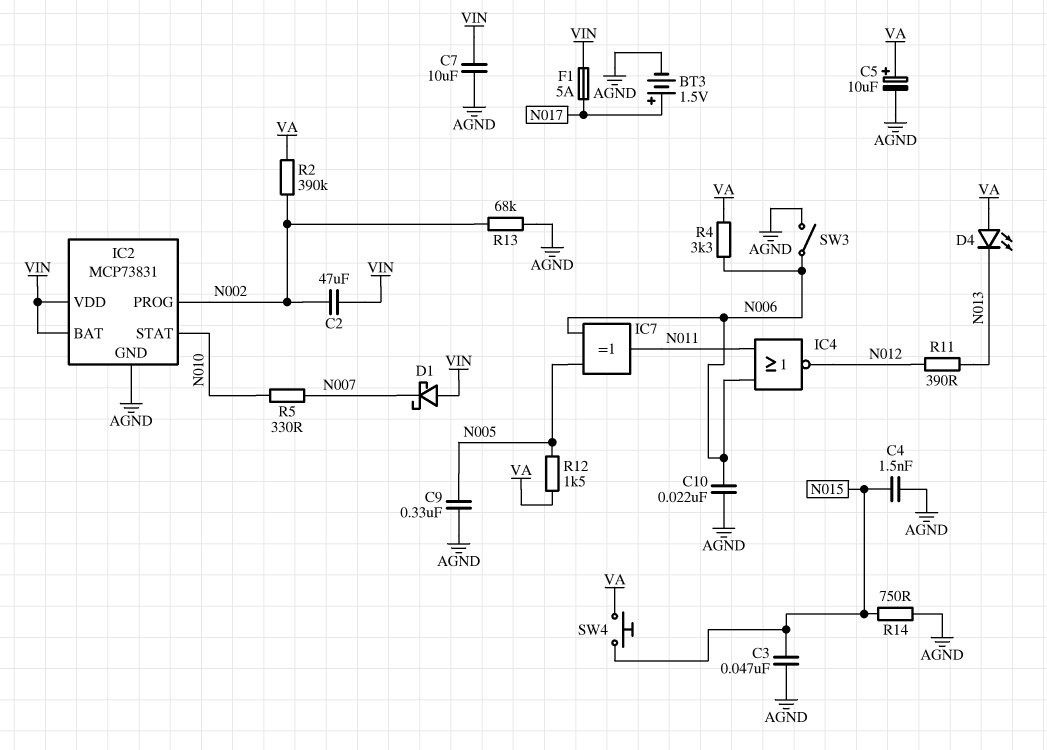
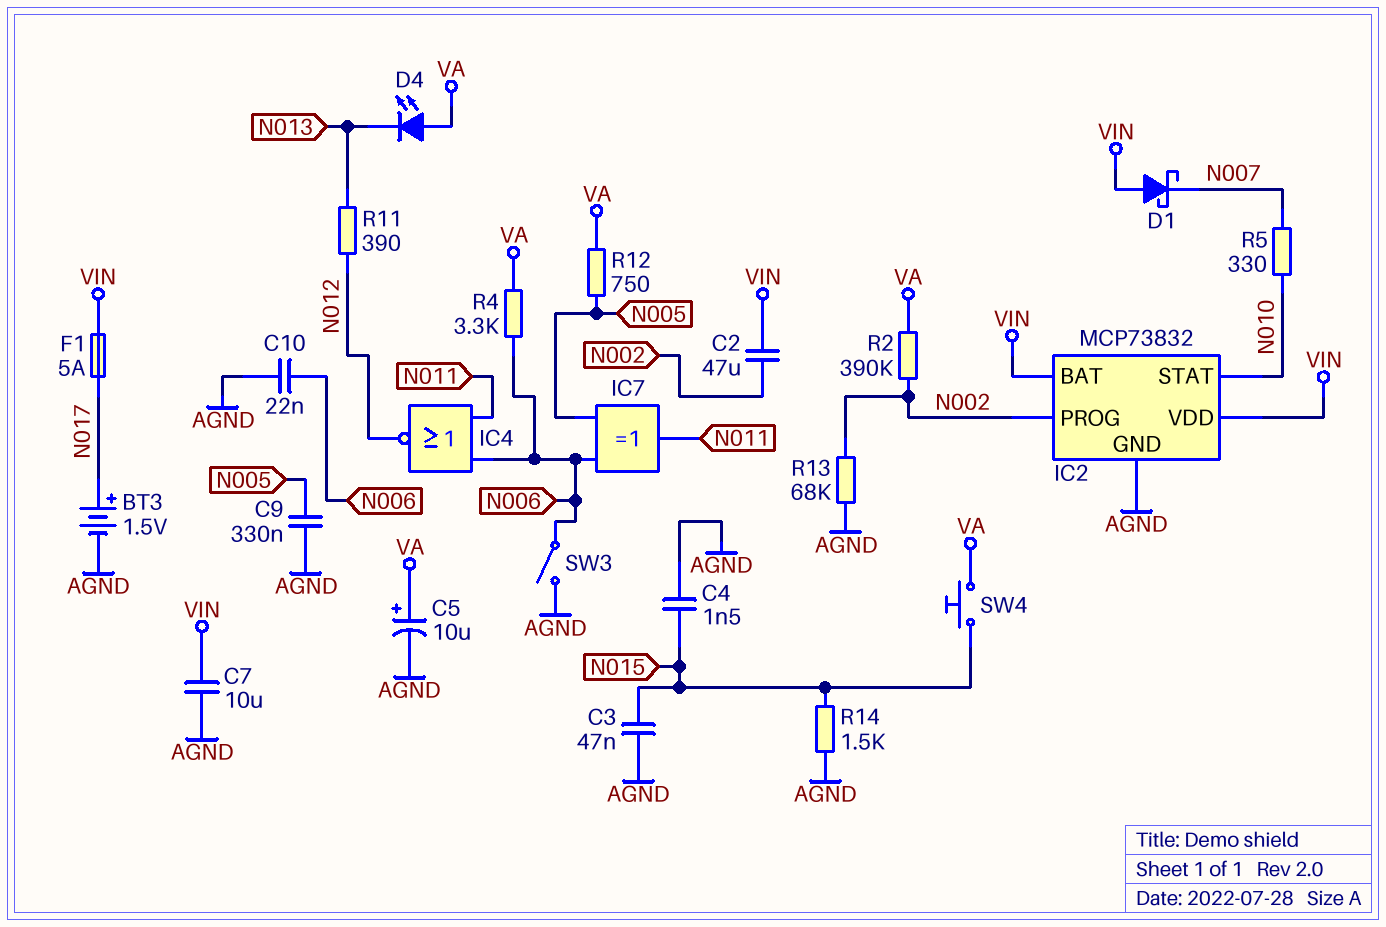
IC2: MCP73831 -> MCP73832
R12: 1.5k (N005, VA) -> 750 (N005, VA)
R14: 750 (AGND, N015) -> 1.5k (AGND, N015)

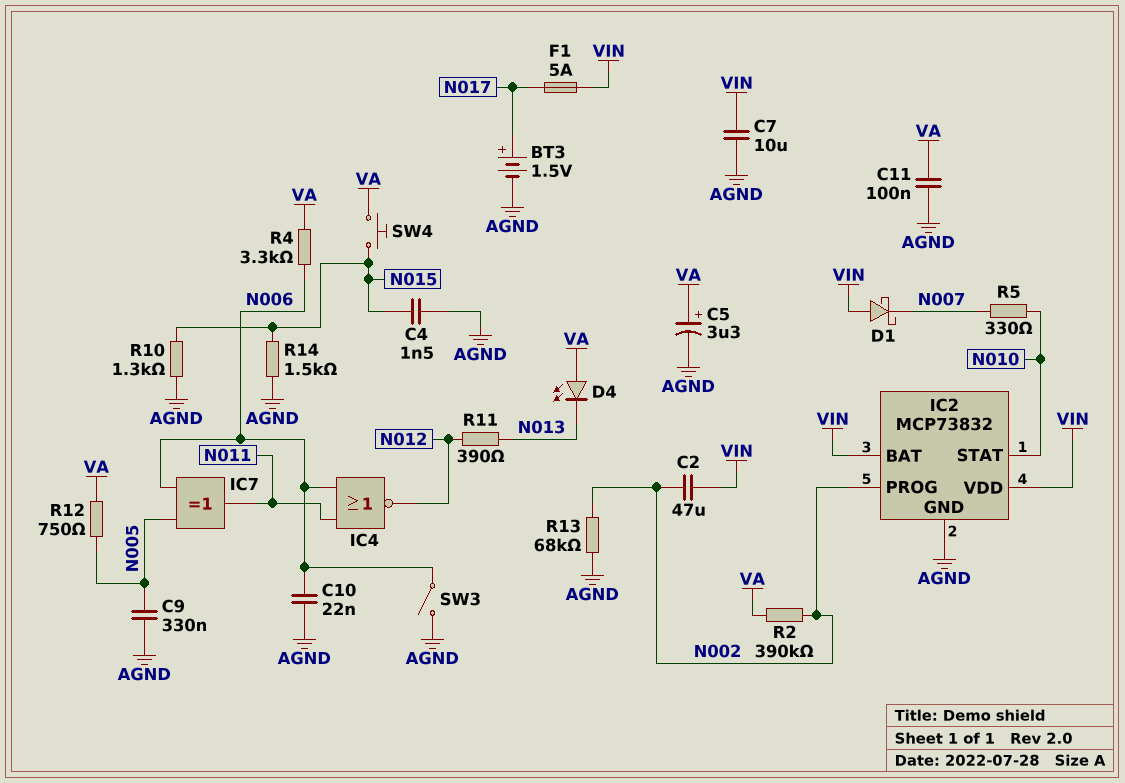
C3: 47nF (AGND, N015) -> none
C5: 10uF (plus VA, minus AGND) -> 3.3uF (plus VA, minus AGND)
C11: none -> 100nF (AGND, VA)
R10: none -> 1.3k (AGND, N015)

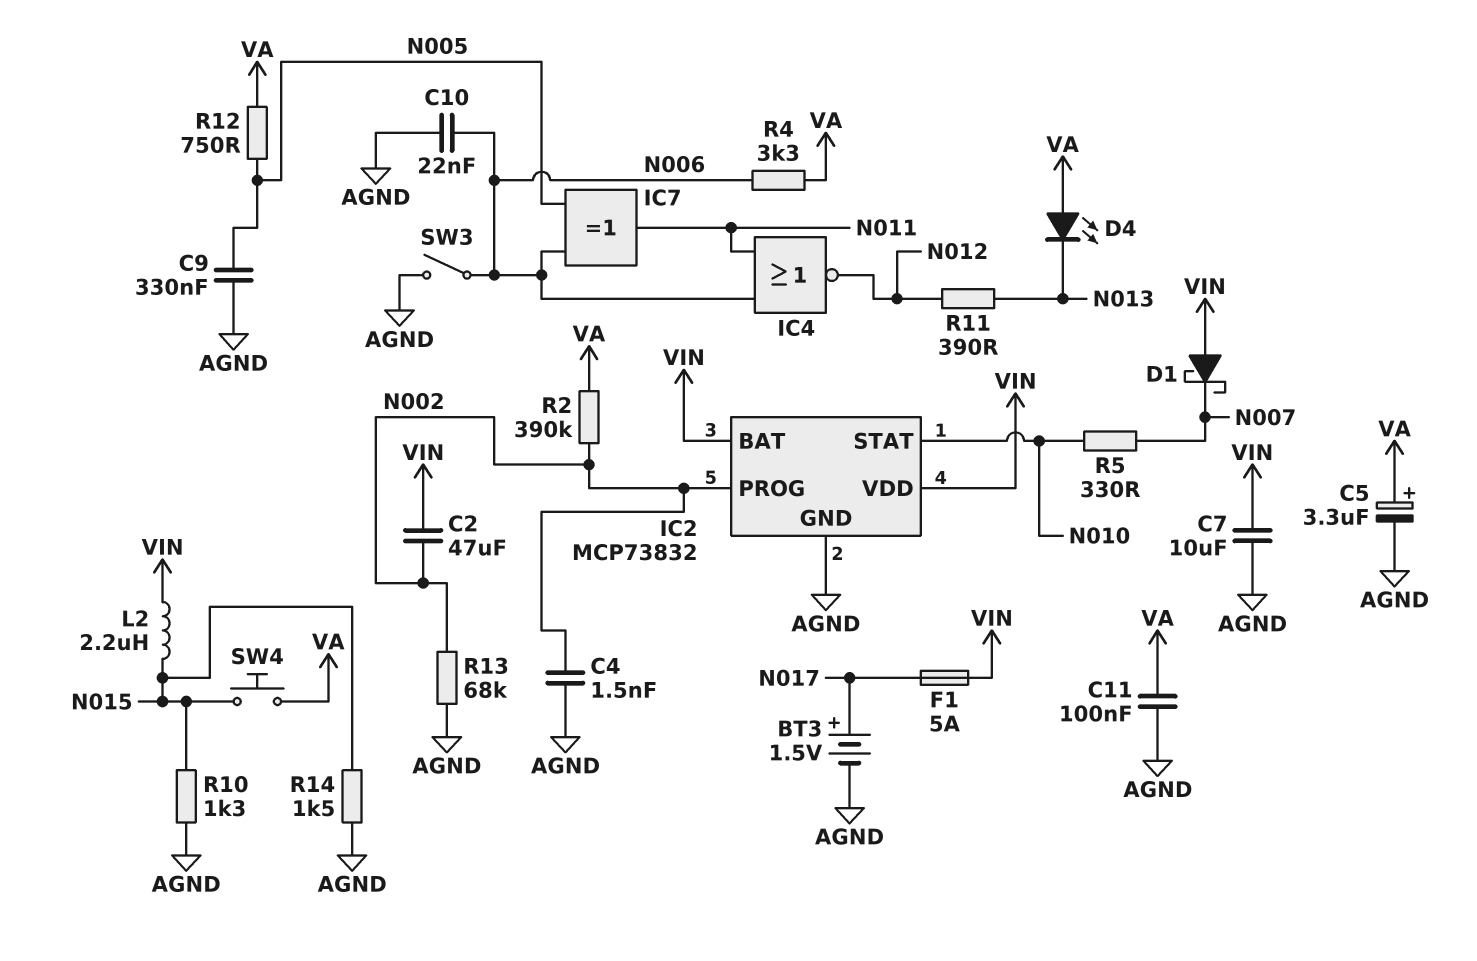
C4: 1.5nF (AGND, N015) -> 1.5nF (AGND, N002)
L2: none -> 2.2uH (N015, VIN)

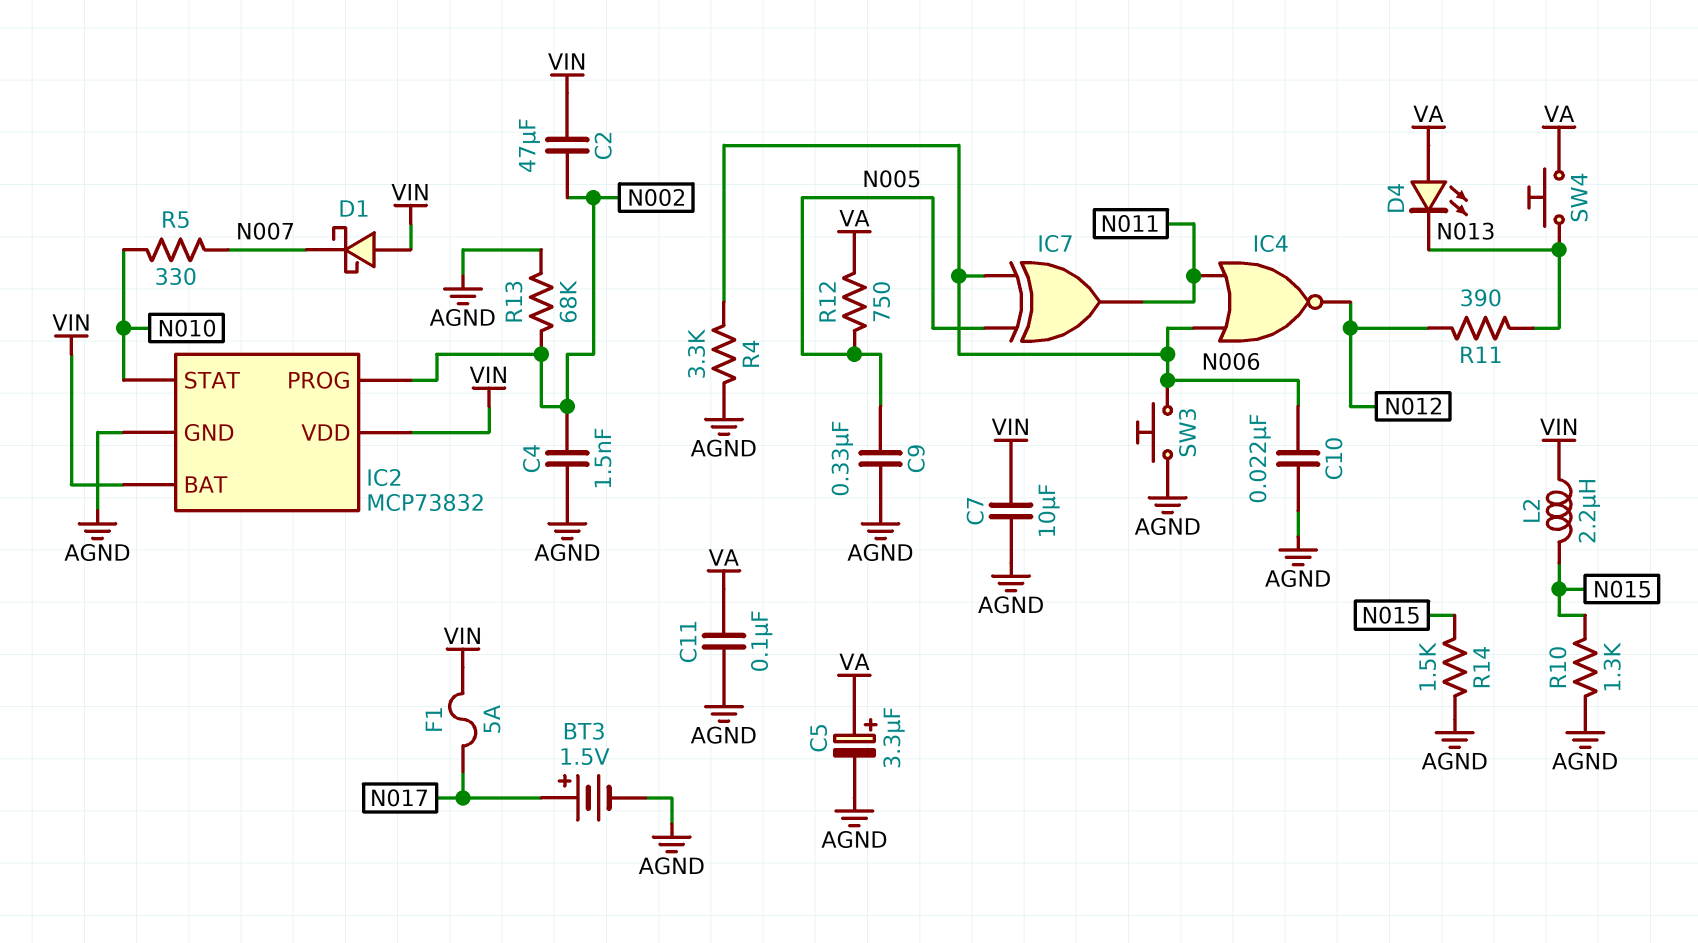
R2: 390k (N002, VA) -> none
R4: 3.3k (N006, VA) -> 3.3k (AGND, N006)
SW3: switch (AGND, N006) -> button (AGND, N006)
SW4: button (N015, VA) -> button (N013, VA)

